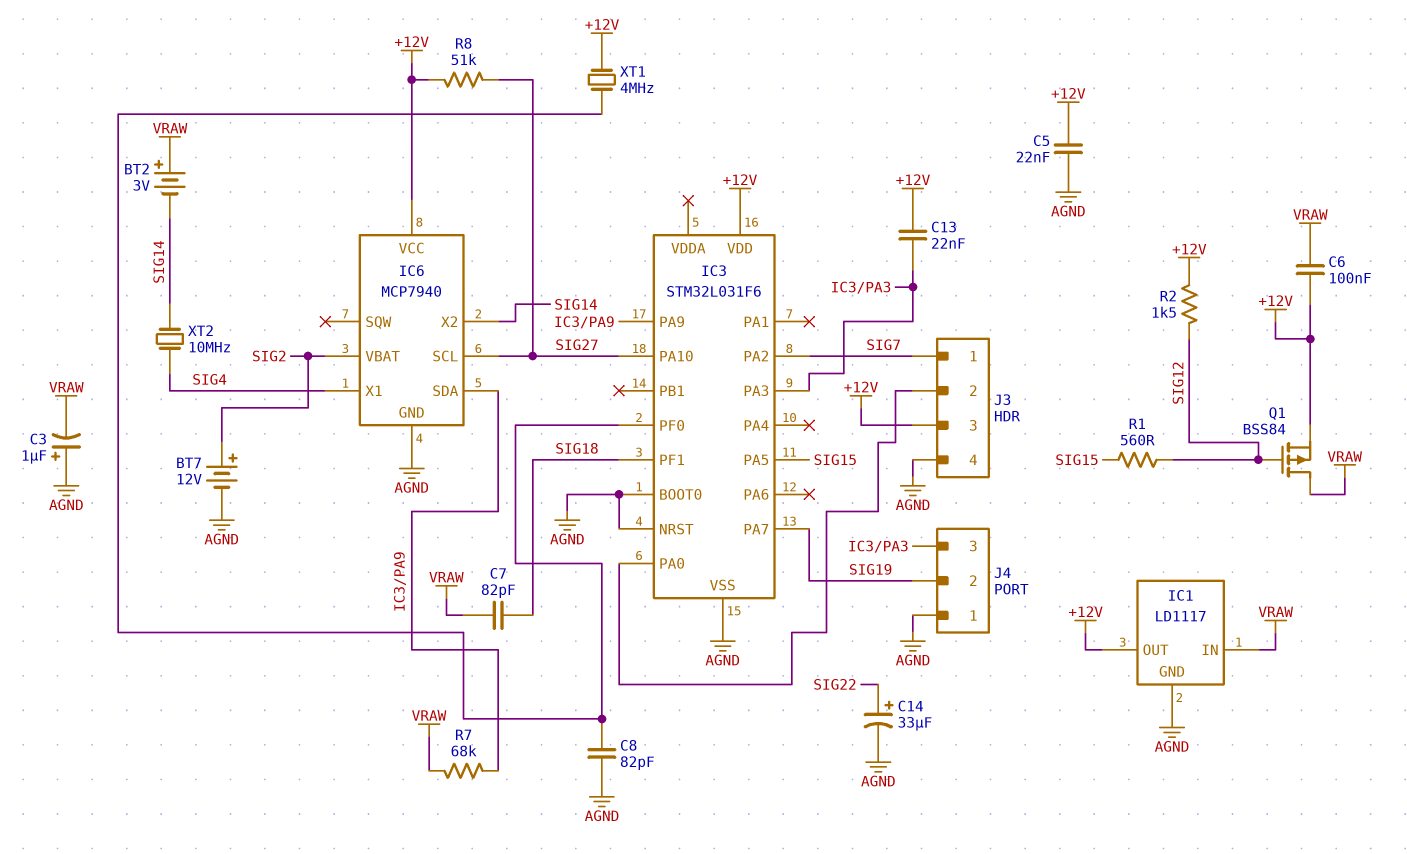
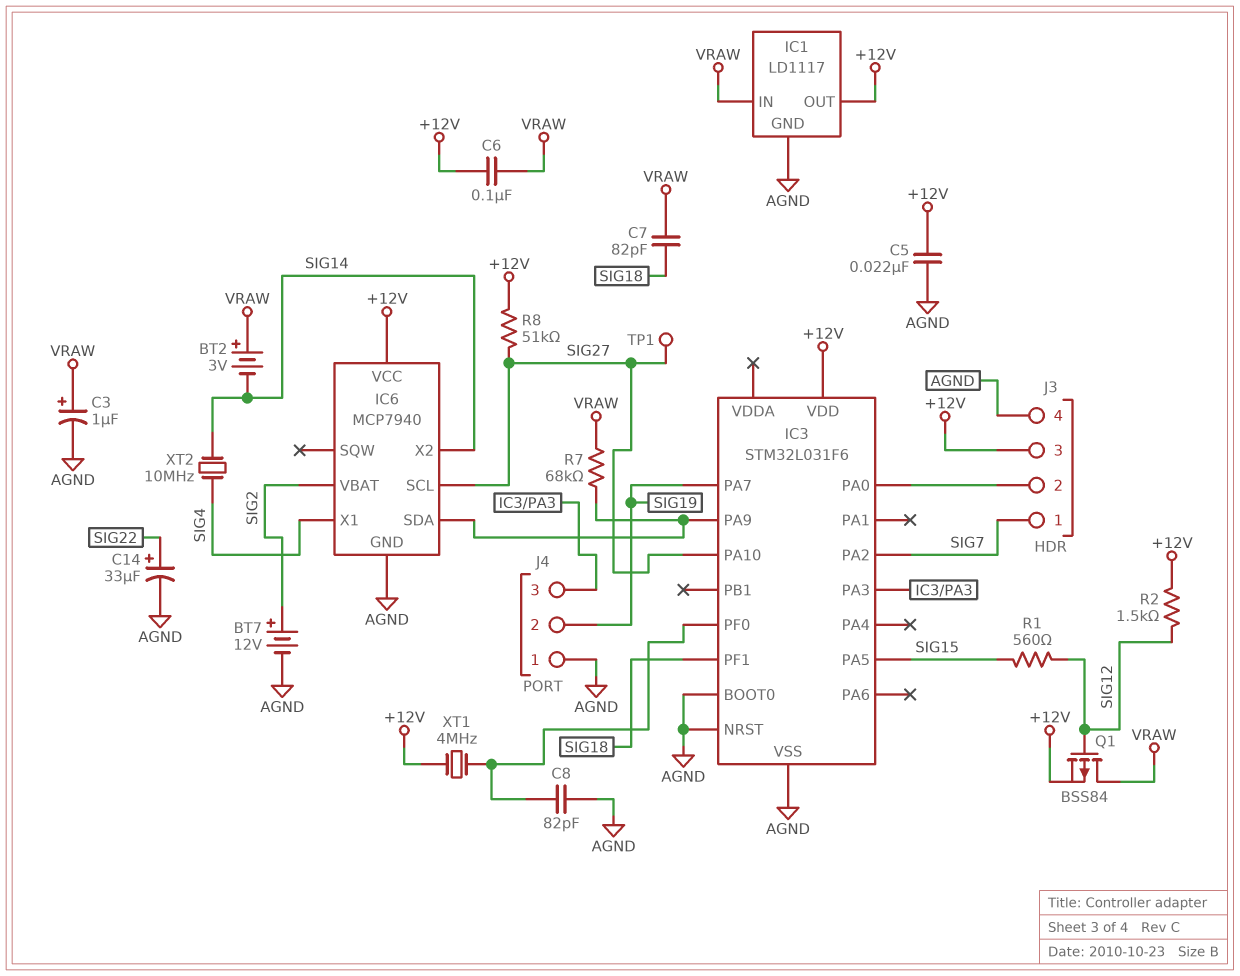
C3: 1uF (plus AGND, minus VRAW) -> 1uF (plus VRAW, minus AGND)
C13: 22nF (+12V, IC3/PA3) -> none
TP1: none -> test point (SIG27)

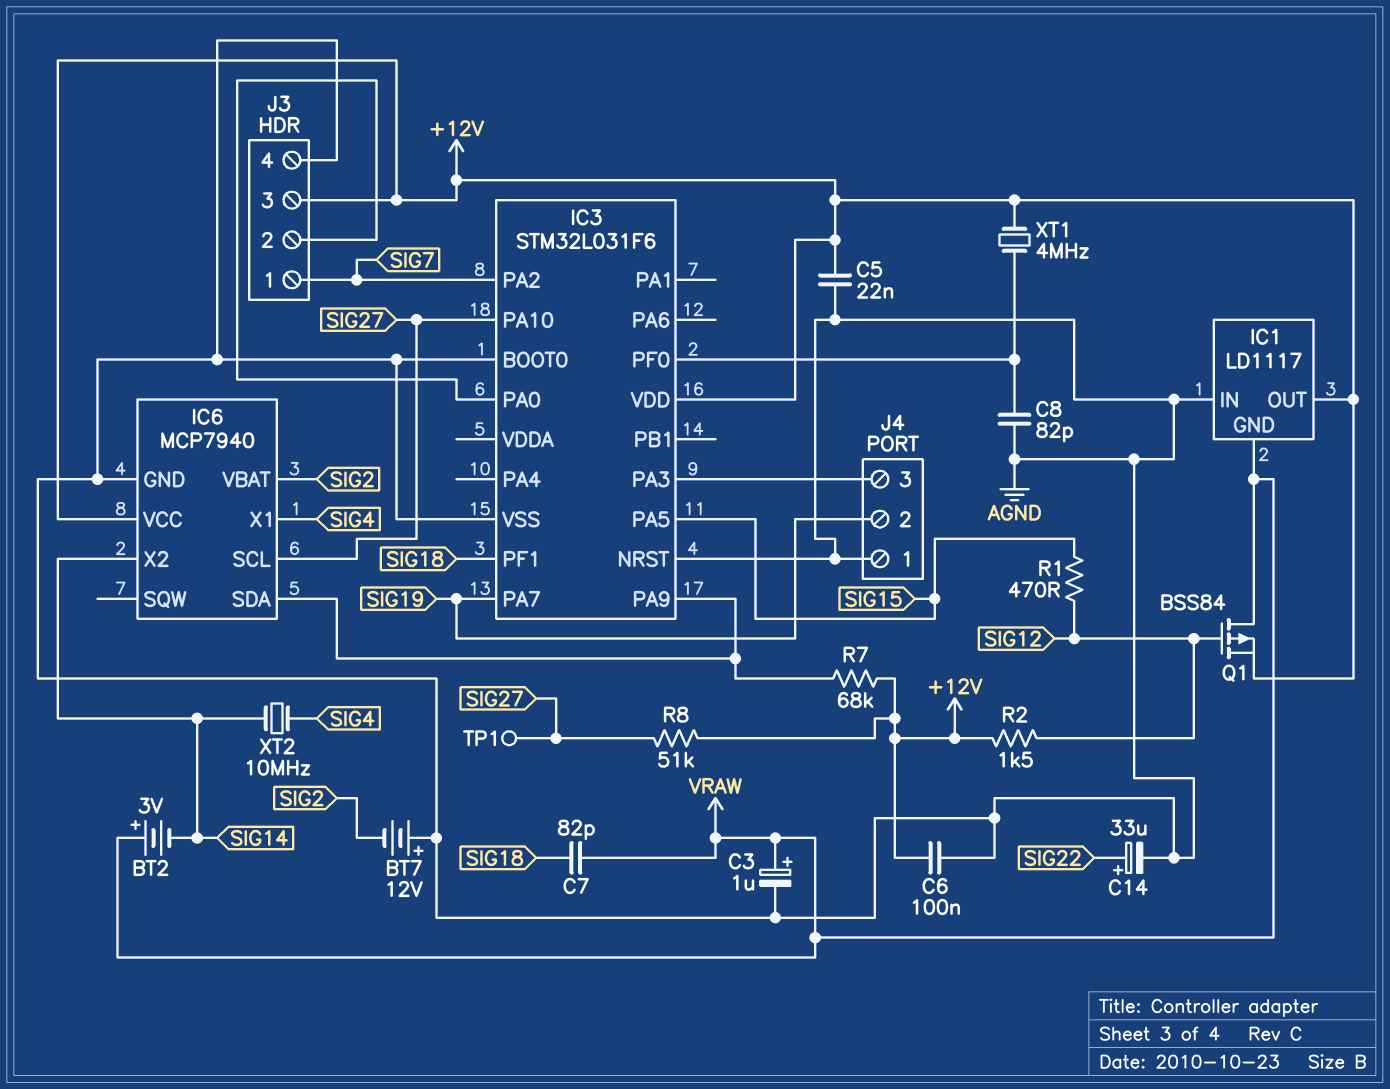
BT7: 12V (plus SIG2, minus AGND) -> 12V (plus AGND, minus SIG2)
C6: 100nF (+12V, VRAW) -> 100nF (+12V, AGND)
IC1 pin GND: AGND -> VRAW
IC1 pin IN: VRAW -> AGND
R1: 560 (SIG12, SIG15) -> 470 (SIG12, SIG15)
R7: 68k (IC3/PA9, VRAW) -> 68k (+12V, IC3/PA9)

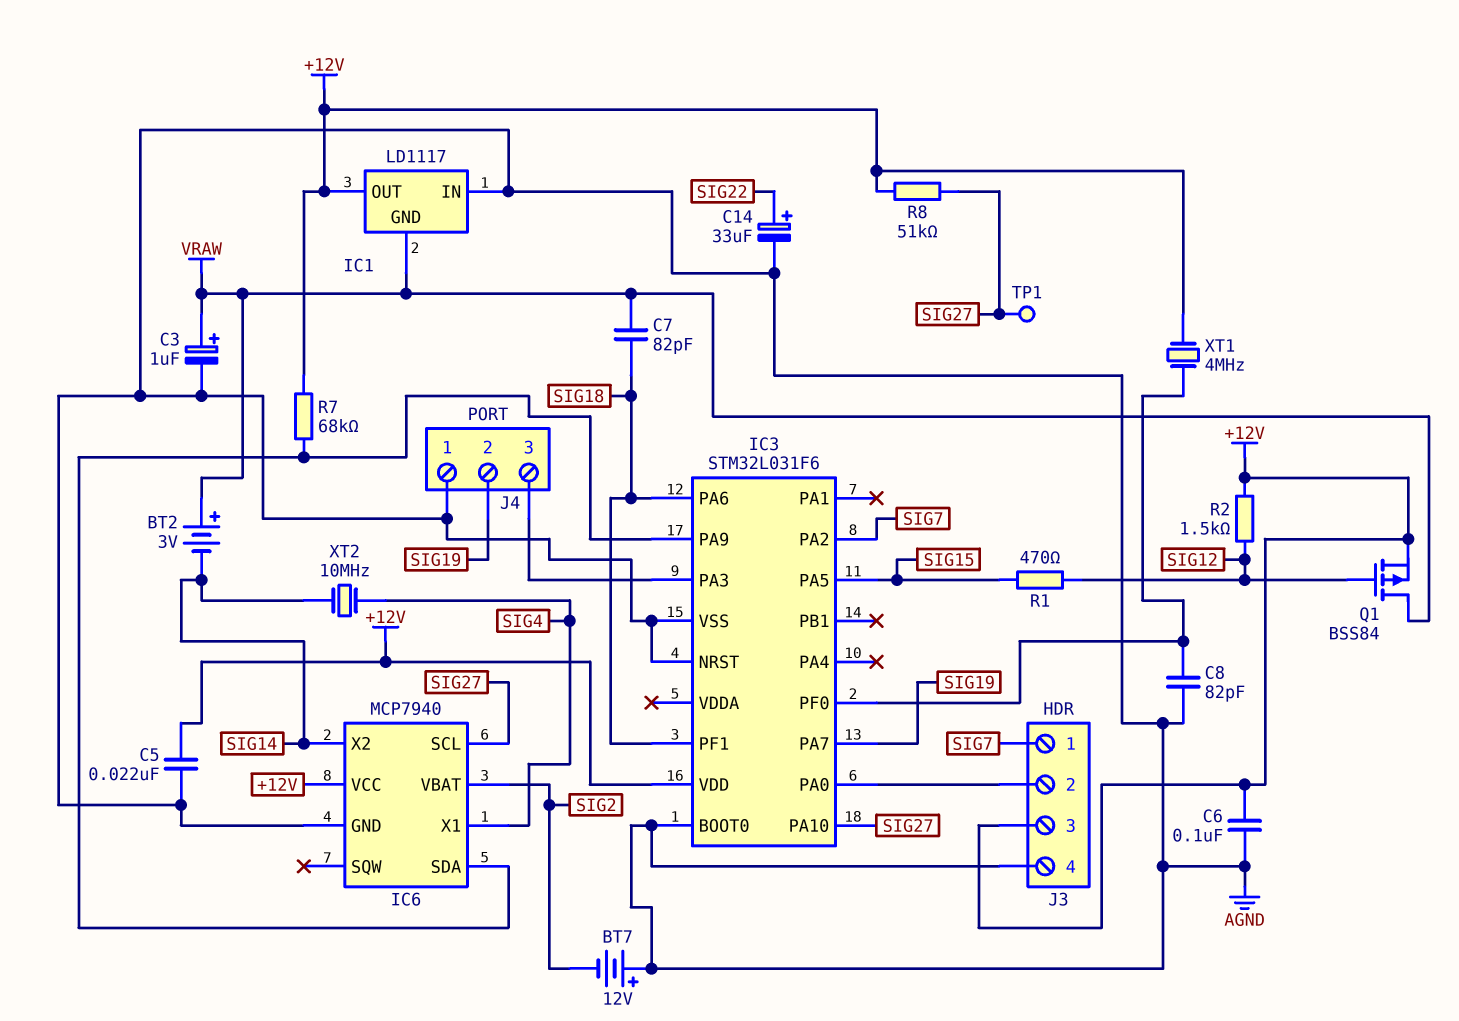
IC3 pin PA6: none -> SIG18

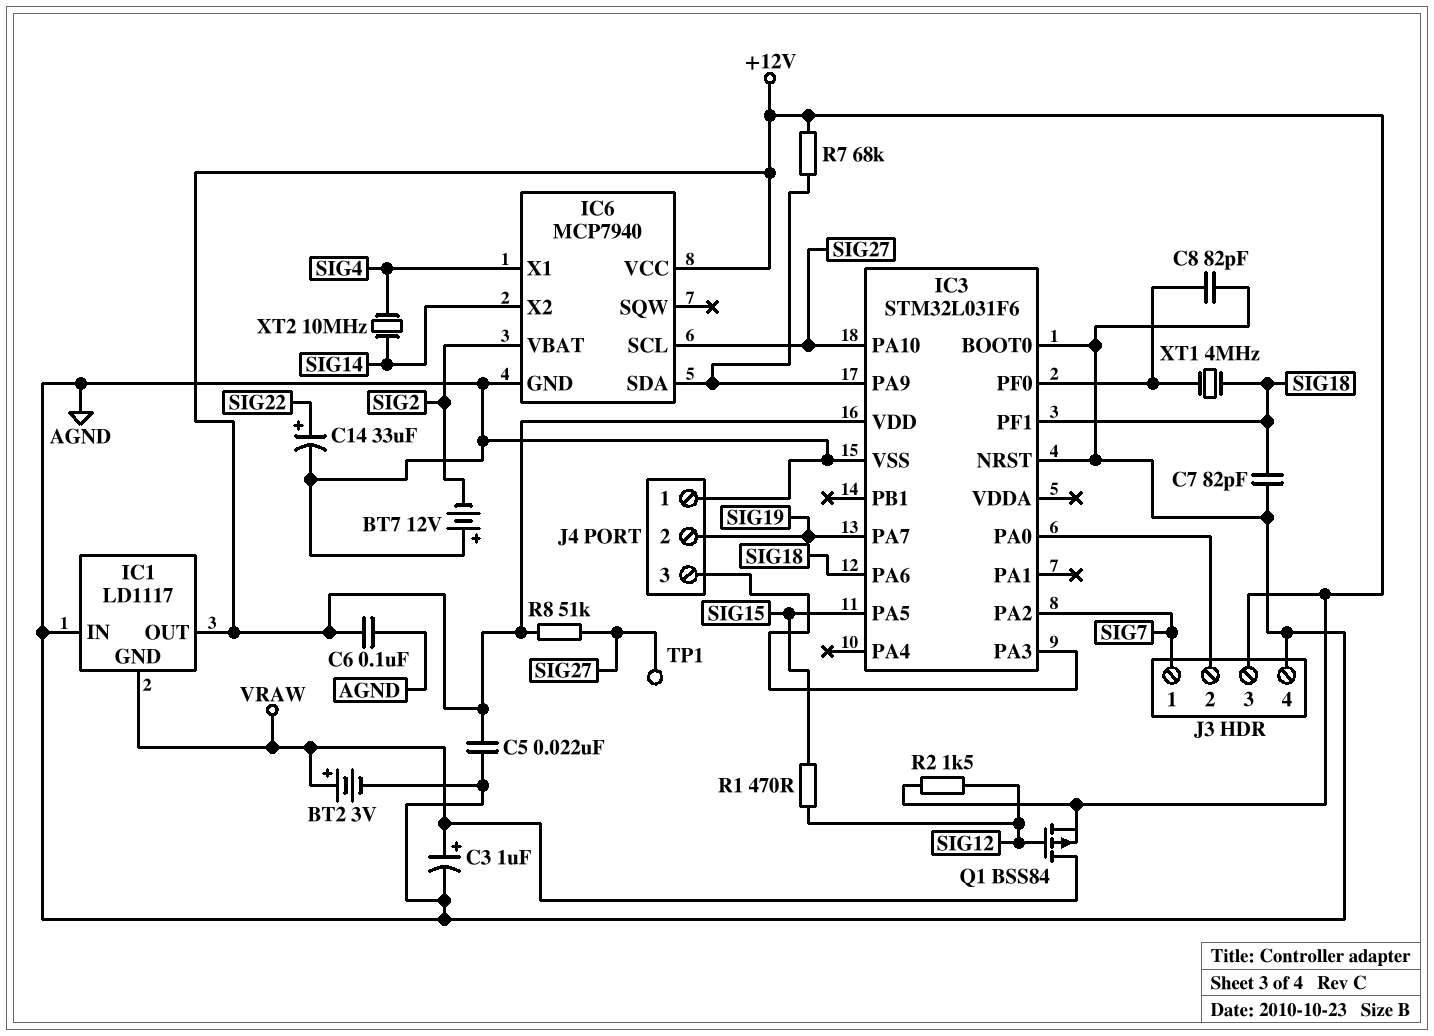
BT2: 3V (plus VRAW, minus SIG14) -> 3V (plus VRAW, minus AGND)
C7: 82pF (SIG18, VRAW) -> 82pF (AGND, SIG18)
XT1: 4MHz (+12V, IC3/PF0) -> 4MHz (IC3/PF0, SIG18)

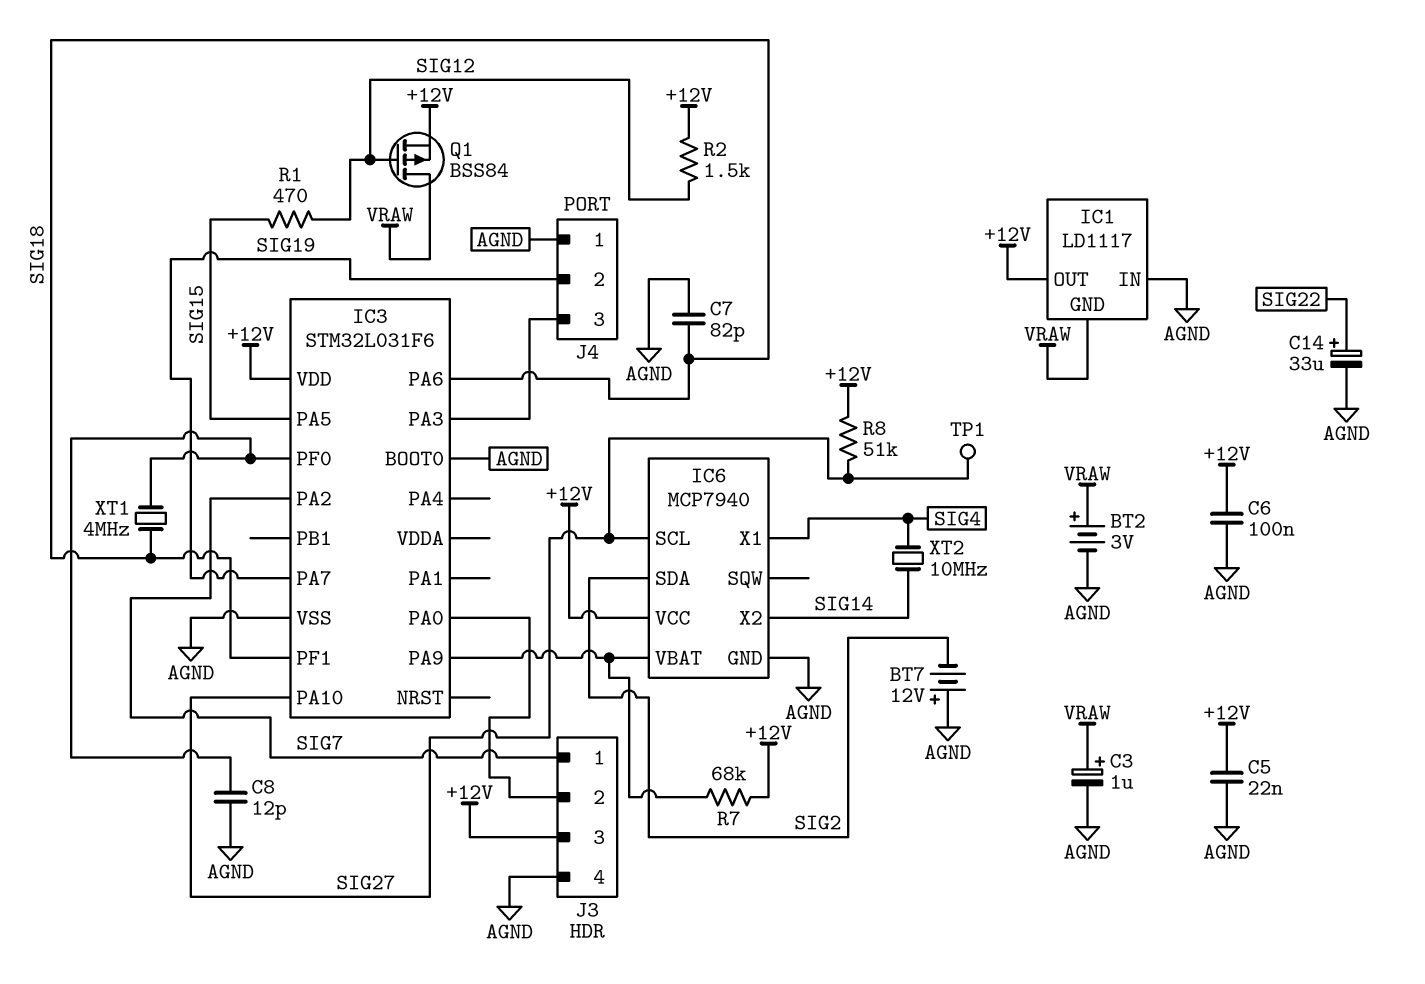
C8: 82pF (AGND, IC3/PF0) -> 12pF (AGND, IC3/PF0)
IC3 pin NRST: AGND -> none
IC6 pin SDA: IC3/PA9 -> SIG2
IC6 pin VBAT: SIG2 -> IC3/PA9

